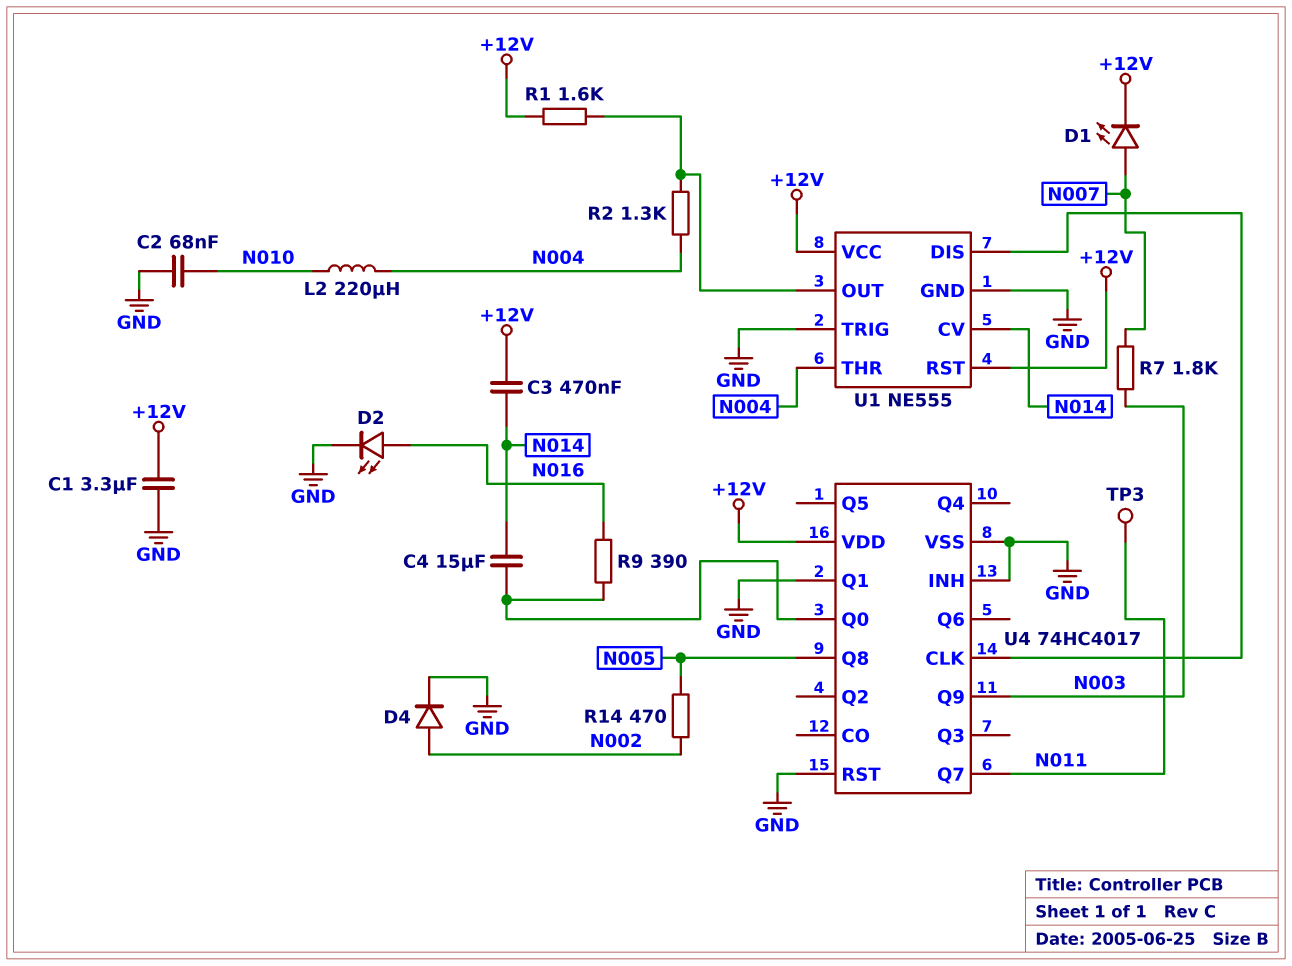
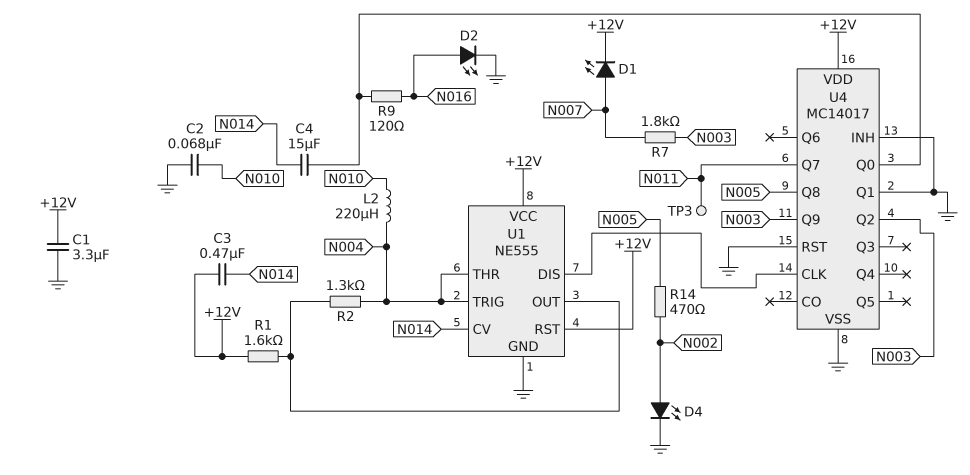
D4: diode (A N002, K GND) -> LED (A N002, K GND)
R9: 390 (N016, U4/Q0) -> 120 (N016, U4/Q0)
U1 pin TRIG: GND -> N004
U4: 74HC4017 -> MC14017
U4 pin Q2: none -> N003

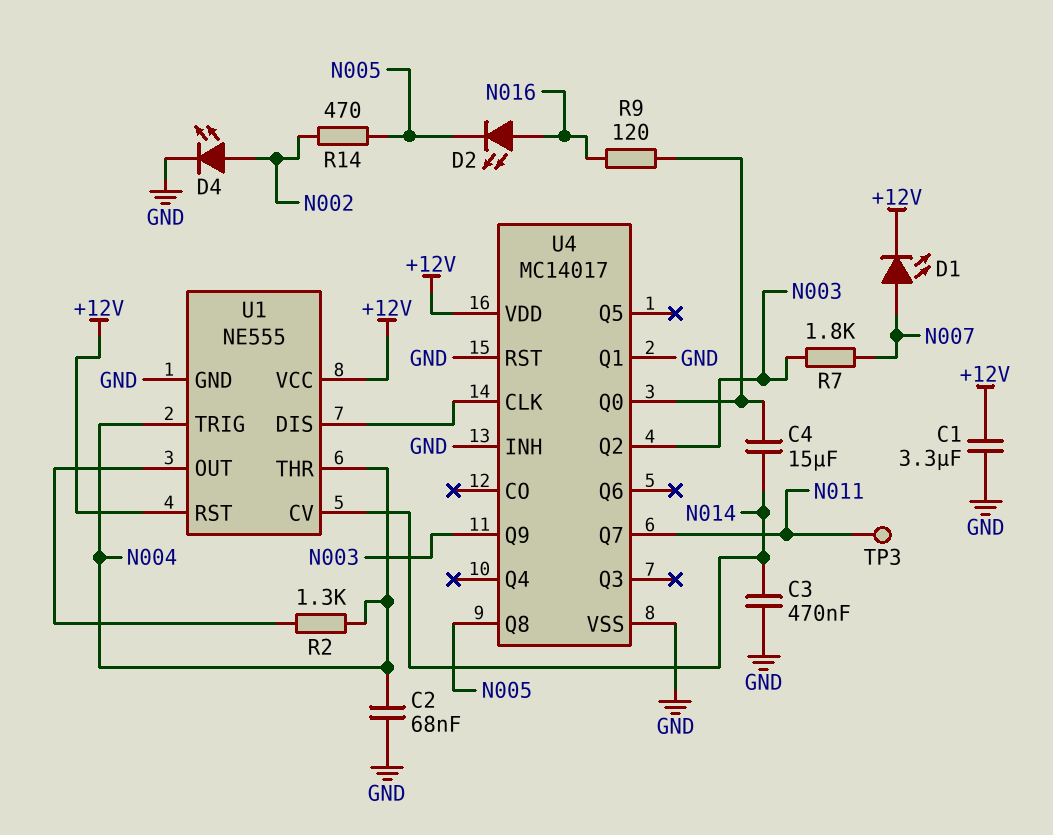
C2: 68nF (GND, N010) -> 68nF (GND, N004)
C3: 470nF (+12V, N014) -> 470nF (GND, N014)
D2: LED (A N016, K GND) -> LED (A N016, K N005)
L2: 220uH (N004, N010) -> none
R1: 1.6k (+12V, U1/OUT) -> none

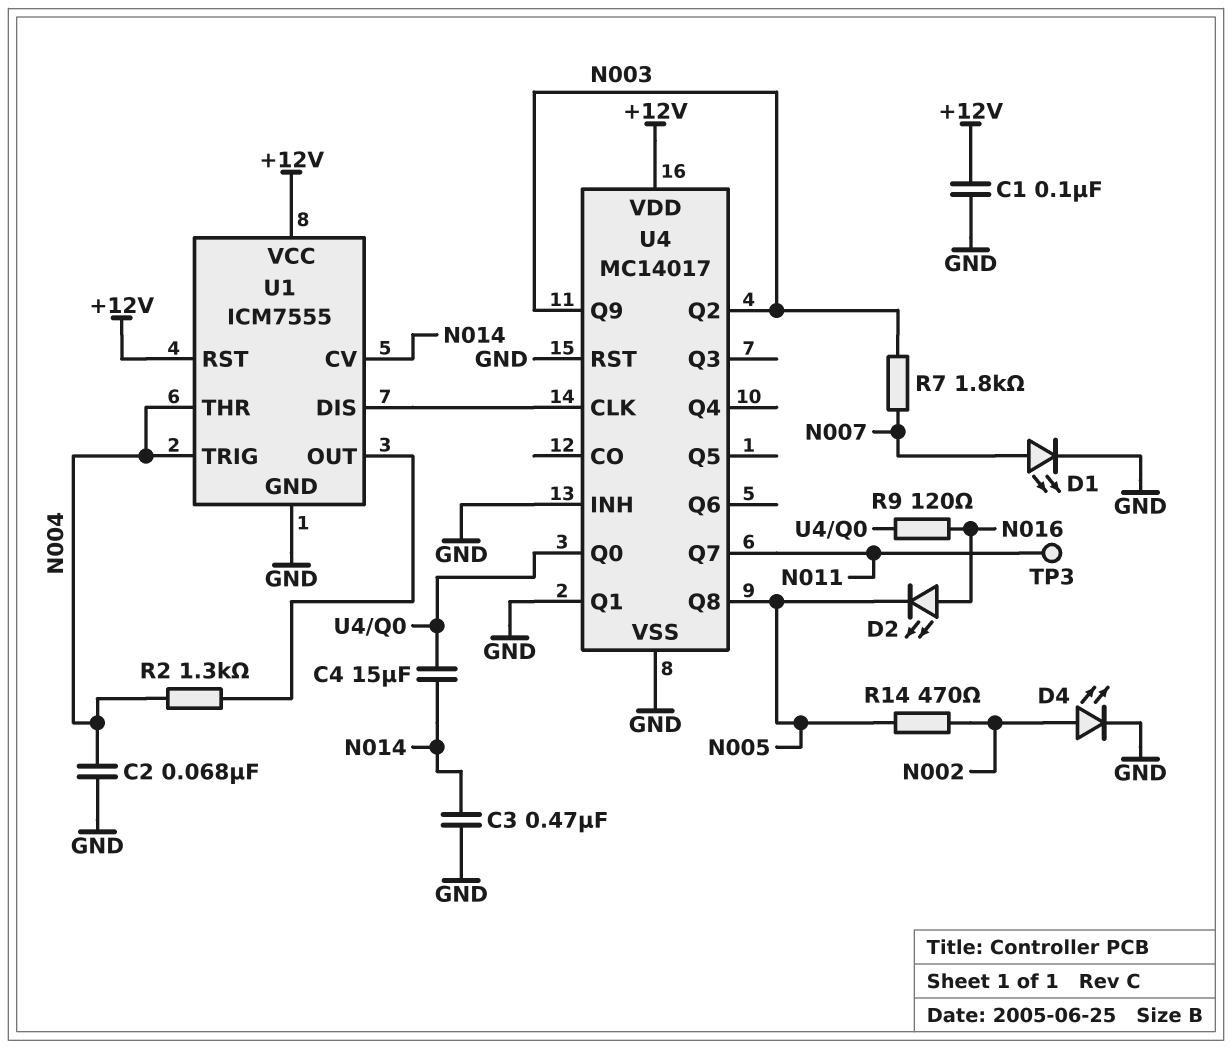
C1: 3.3uF (+12V, GND) -> 100nF (+12V, GND)
D1: LED (A N007, K +12V) -> LED (A N007, K GND)
U1: NE555 -> ICM7555

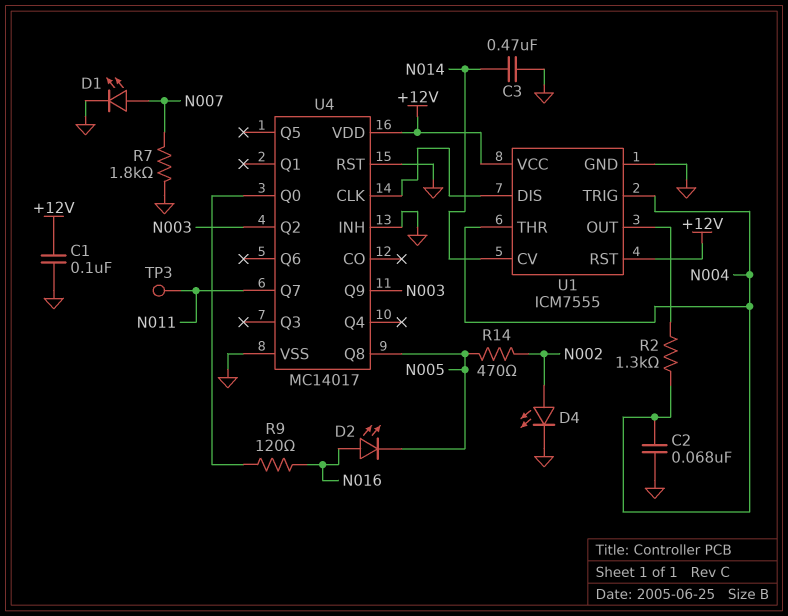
C4: 15uF (N014, U4/Q0) -> none
R7: 1.8k (N003, N007) -> 1.8k (GND, N007)
U4 pin Q1: GND -> none

